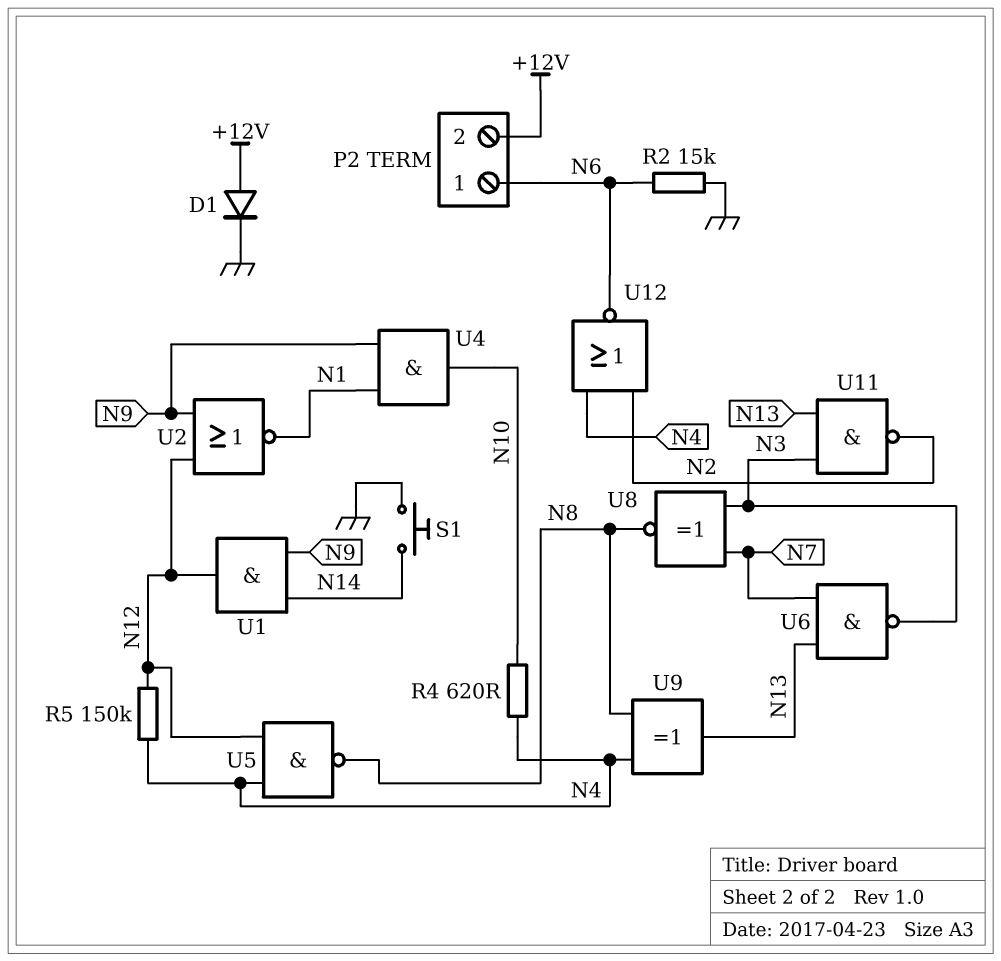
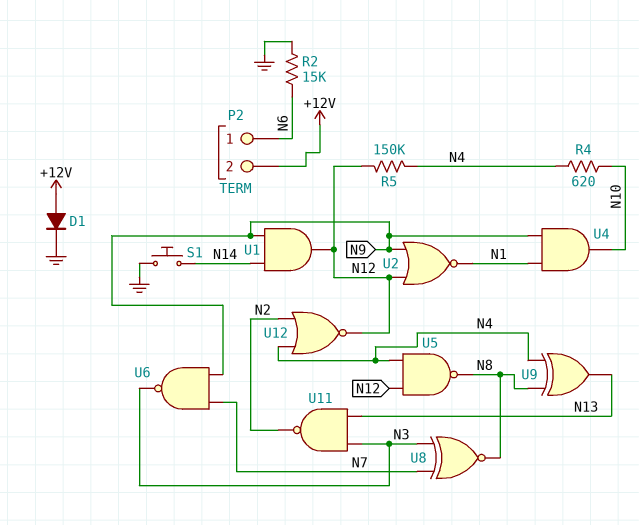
U6: NAND (in N7, in N13, out N3) -> NAND (in N7, in N9, out N3)
U12: NOR (in N2, in N4, out N6) -> NOR (in N2, in N4, out N12)

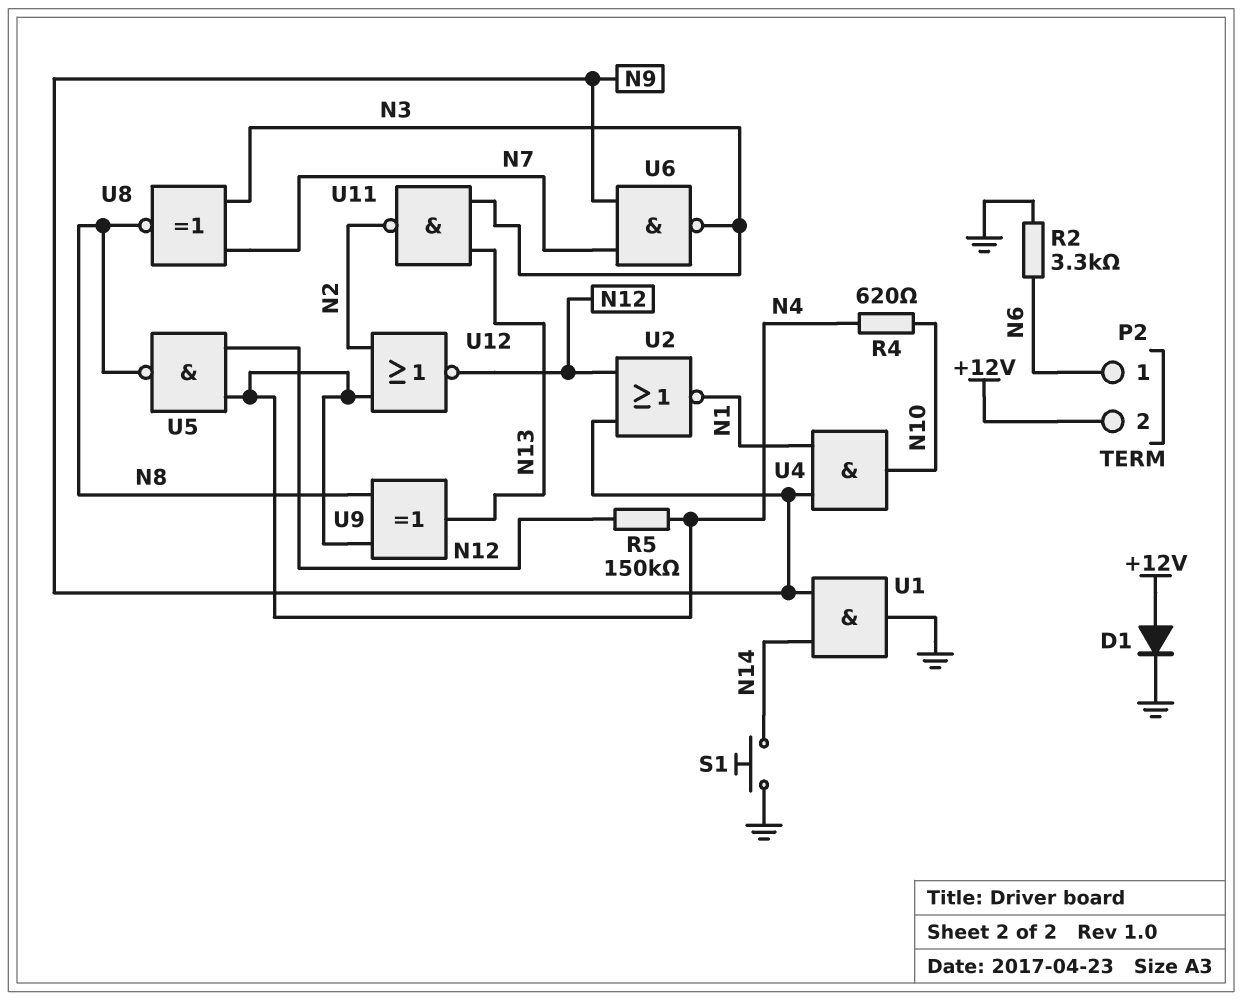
R2: 15k (GND, N6) -> 3.3k (GND, N6)
U1: AND (in N9, in N14, out N12) -> AND (in N9, in N14, out GND)

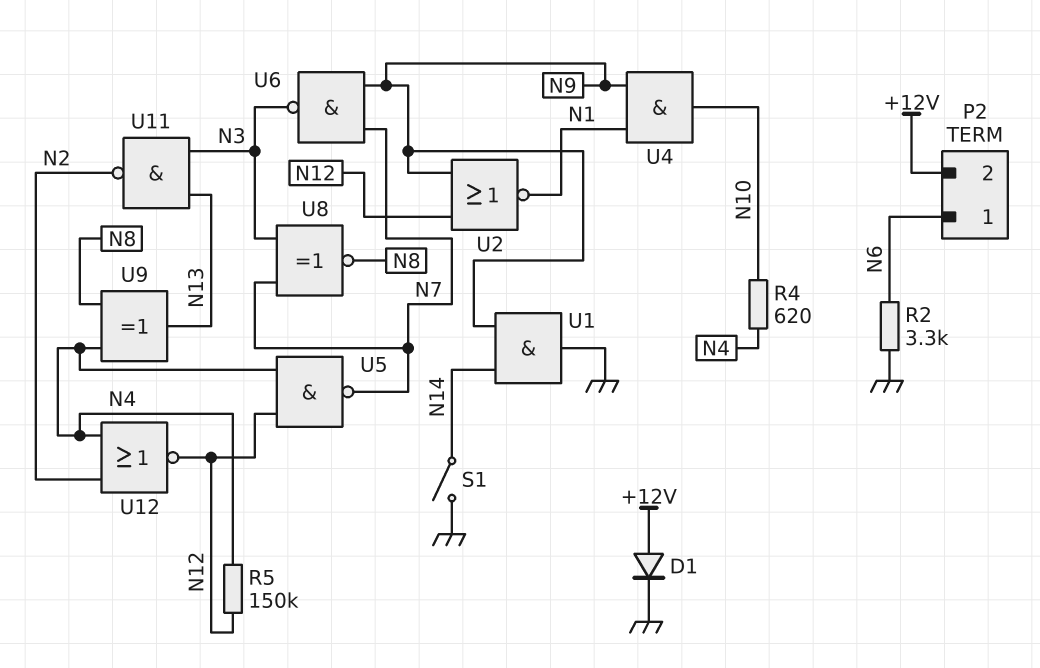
S1: button (GND, N14) -> switch (GND, N14)
U5: NAND (in N4, in N12, out N8) -> NAND (in N4, in N12, out N7)

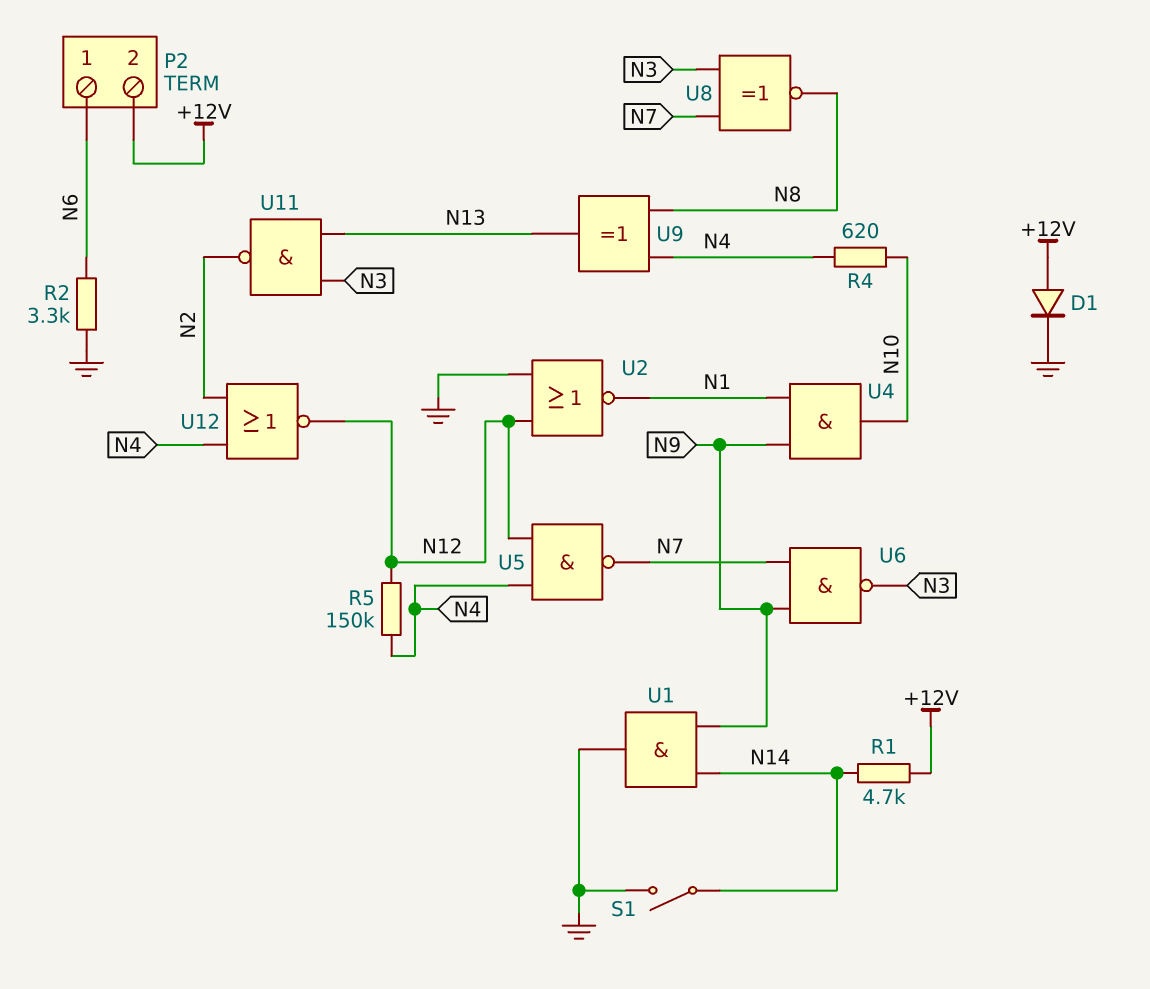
R1: none -> 4.7k (+12V, N14)
U2: NOR (in N9, in N12, out N1) -> NOR (in GND, in N12, out N1)

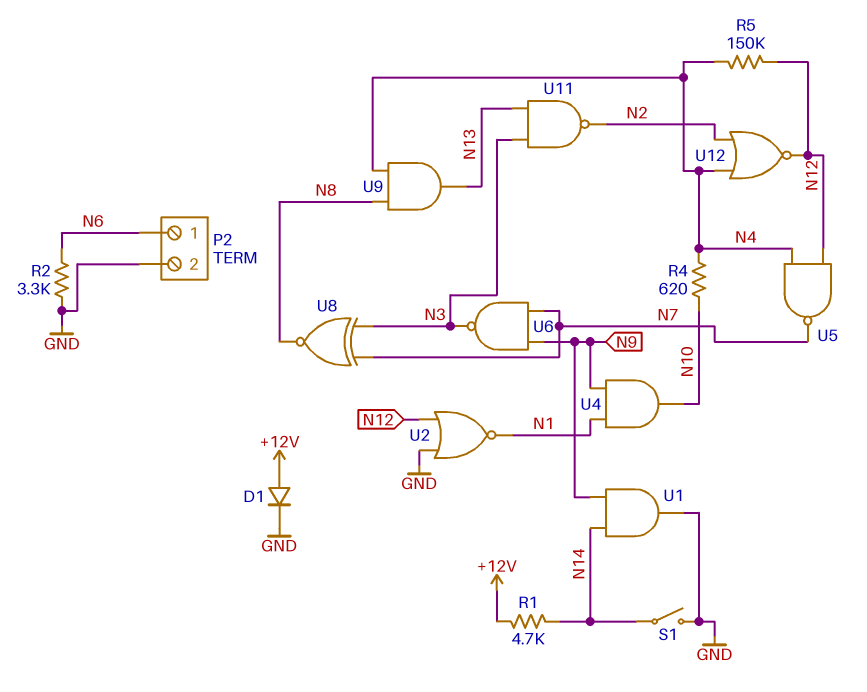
P2 pin 2: +12V -> GND
U9: XOR (in N4, in N8, out N13) -> AND (in N4, in N8, out N13)

